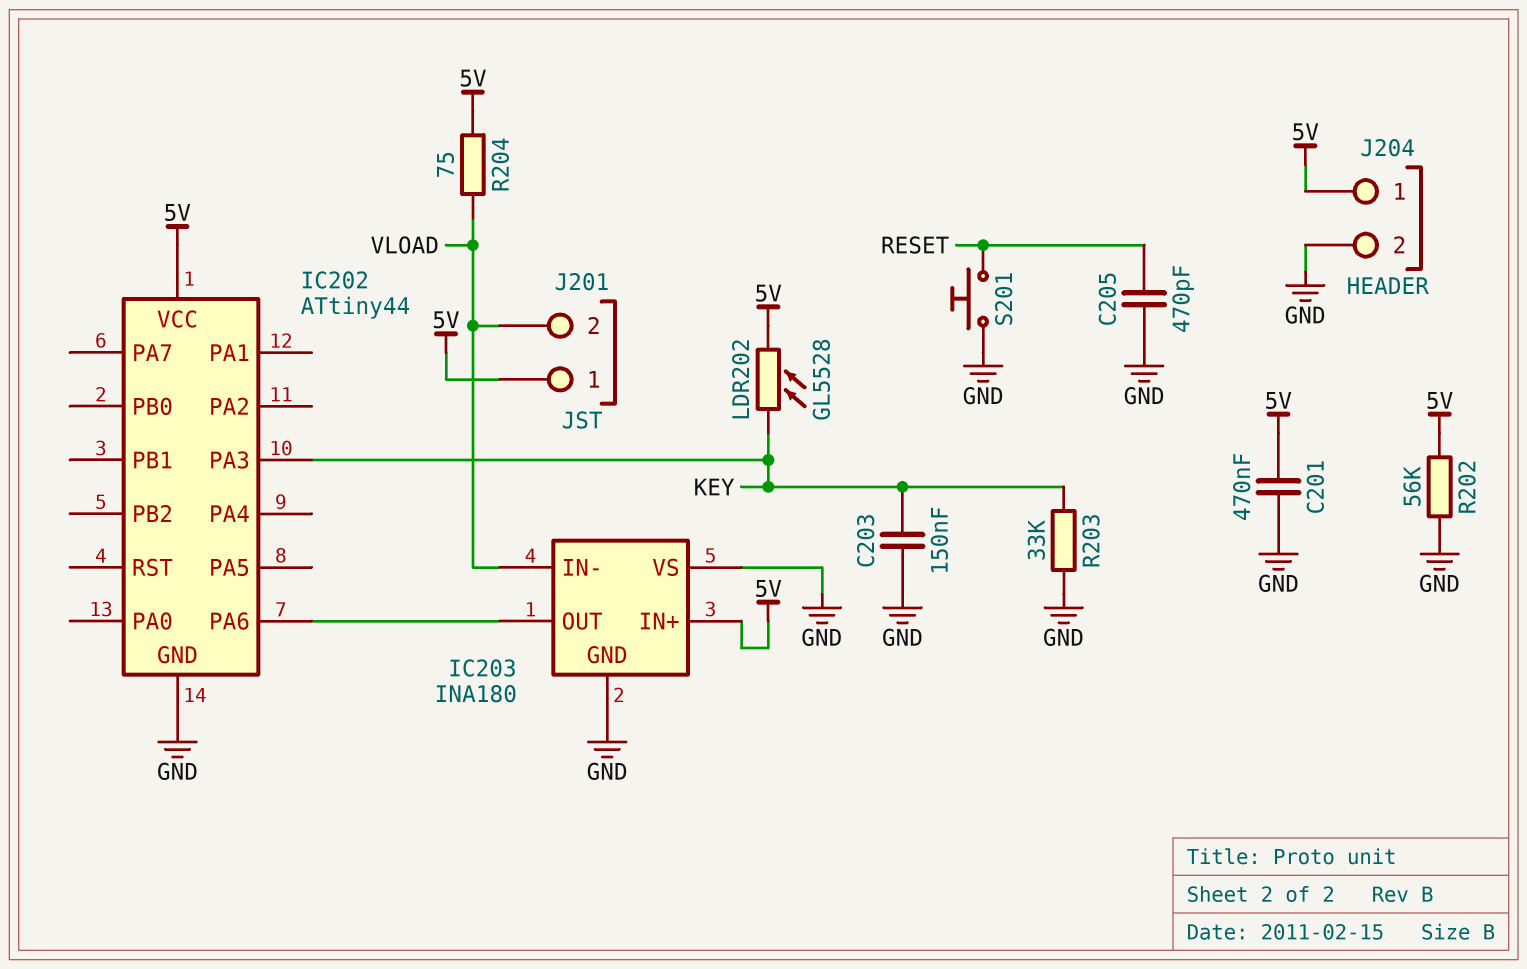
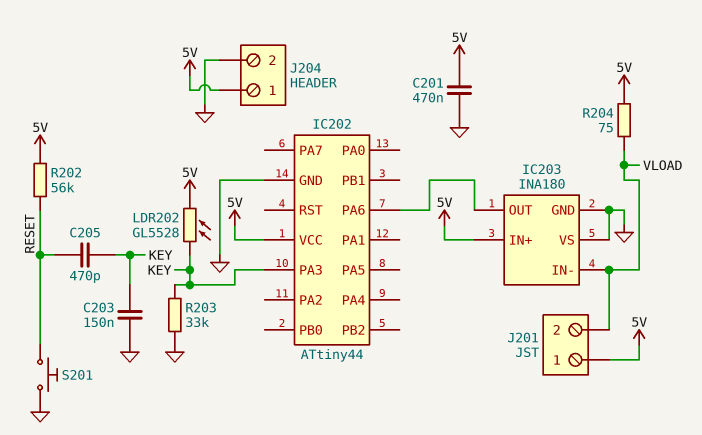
C205: 470pF (GND, RESET) -> 470pF (KEY, RESET)
R202: 56k (5V, GND) -> 56k (5V, RESET)

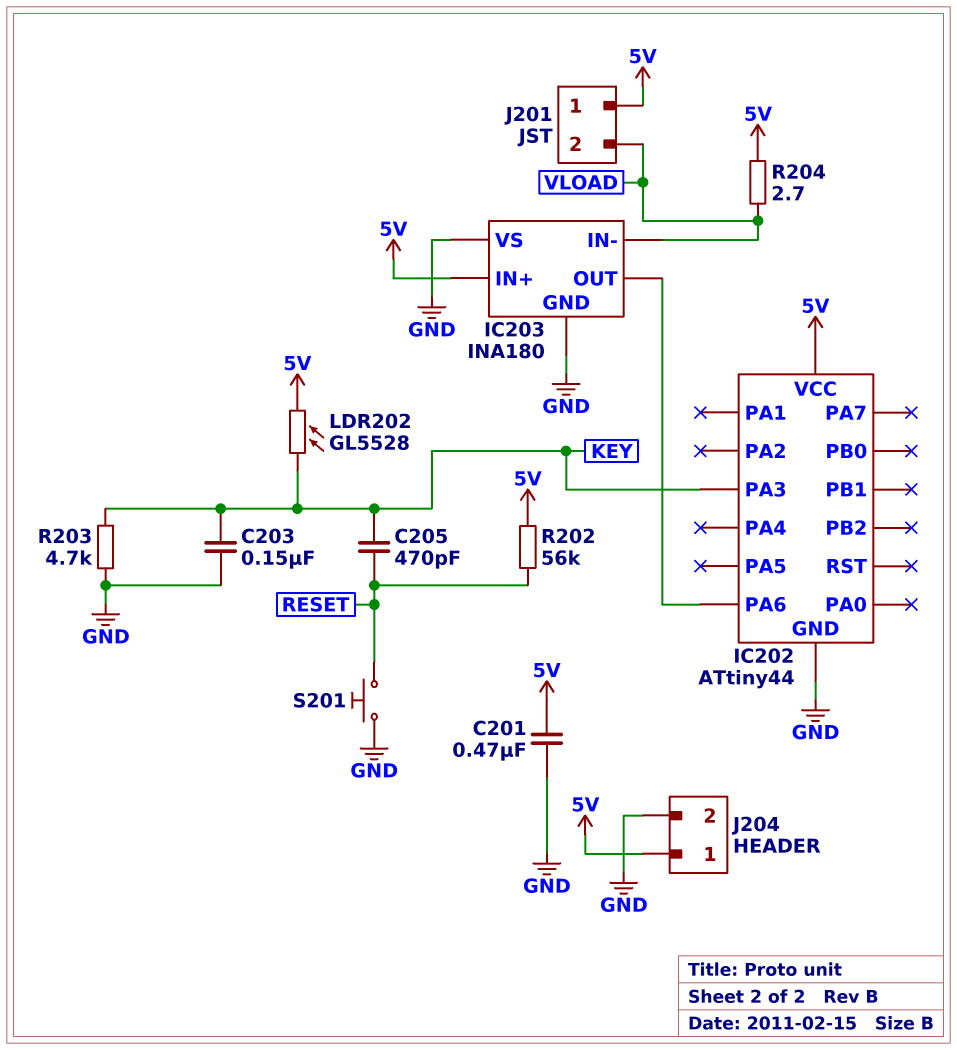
R203: 33k (GND, KEY) -> 4.7k (GND, KEY)
R204: 75 (5V, VLOAD) -> 2.7 (5V, VLOAD)

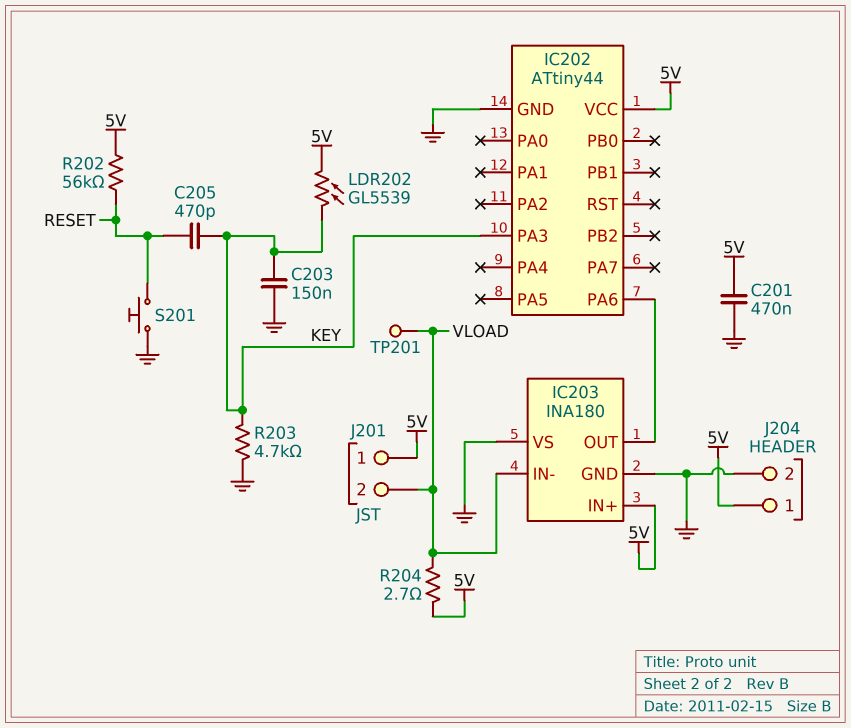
LDR202: GL5528 (5V, KEY) -> GL5539 (5V, KEY)
TP201: none -> test point (VLOAD)

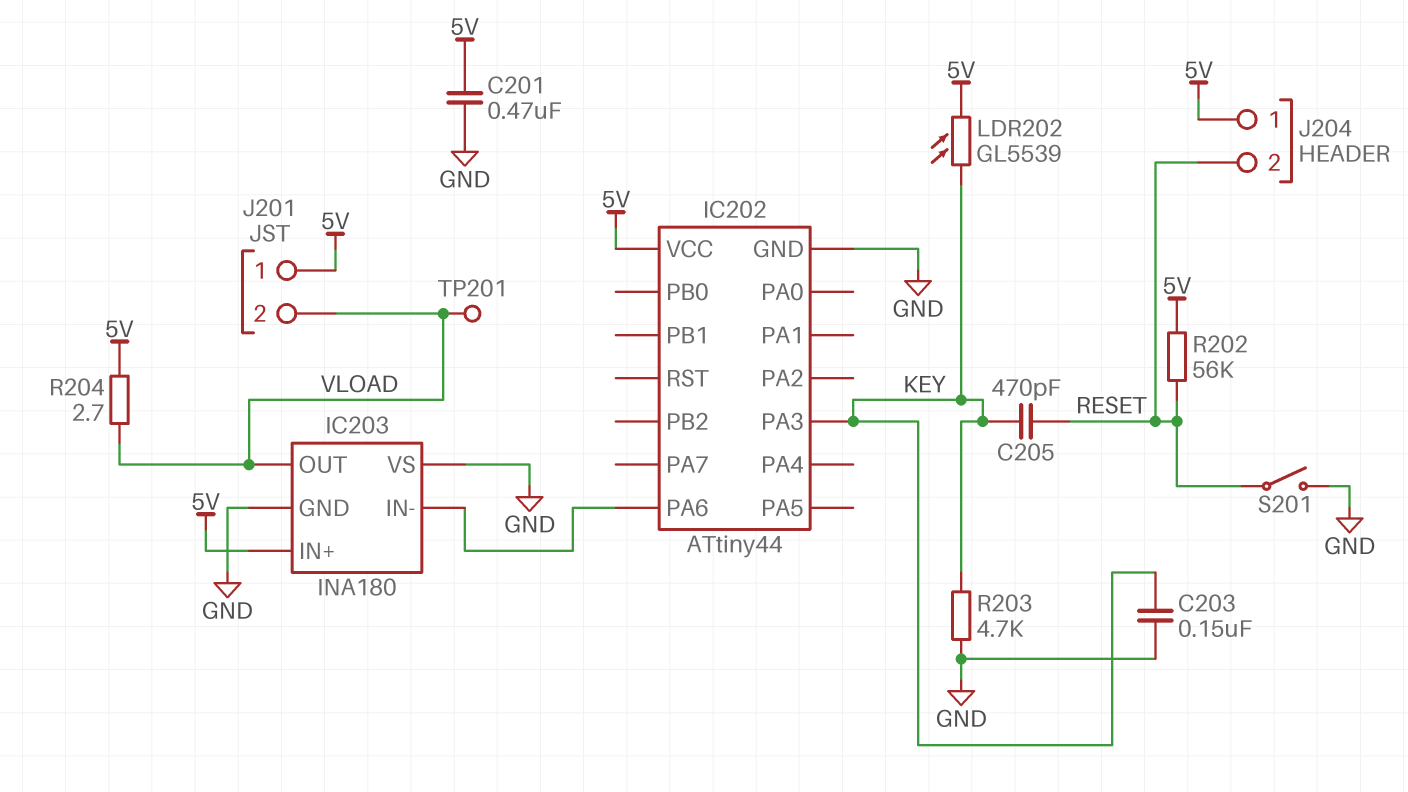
IC203 pin IN-: VLOAD -> IC202/PA6
IC203 pin OUT: IC202/PA6 -> VLOAD
J204 pin 2: GND -> RESET
S201: button (GND, RESET) -> switch (GND, RESET)

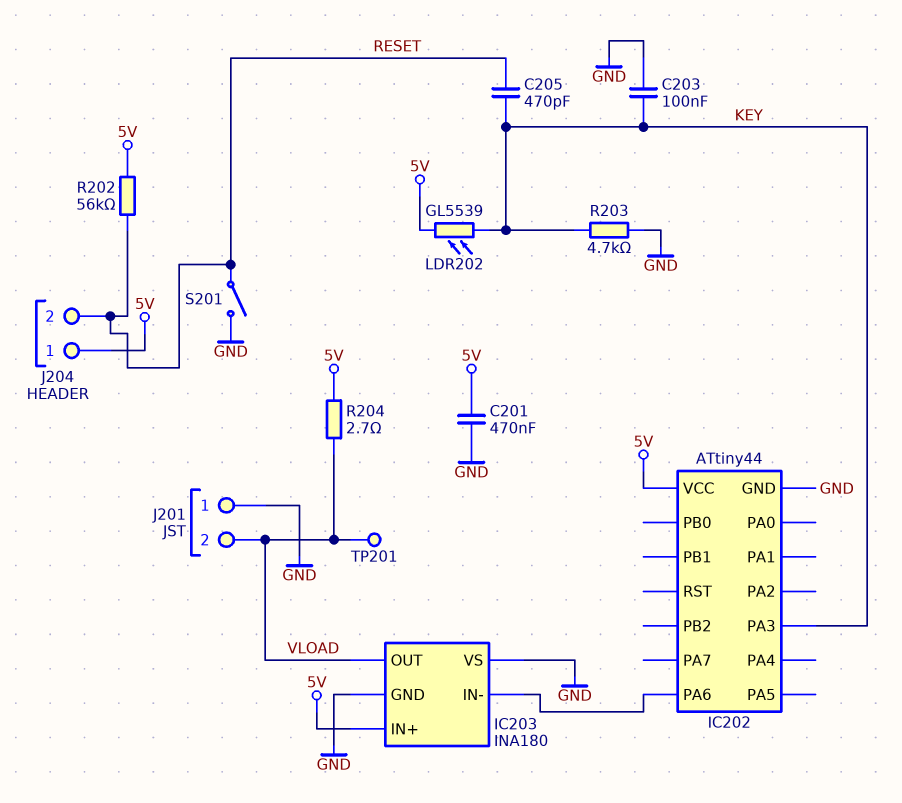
C203: 150nF (GND, KEY) -> 100nF (GND, KEY)
J201 pin 1: 5V -> GND

